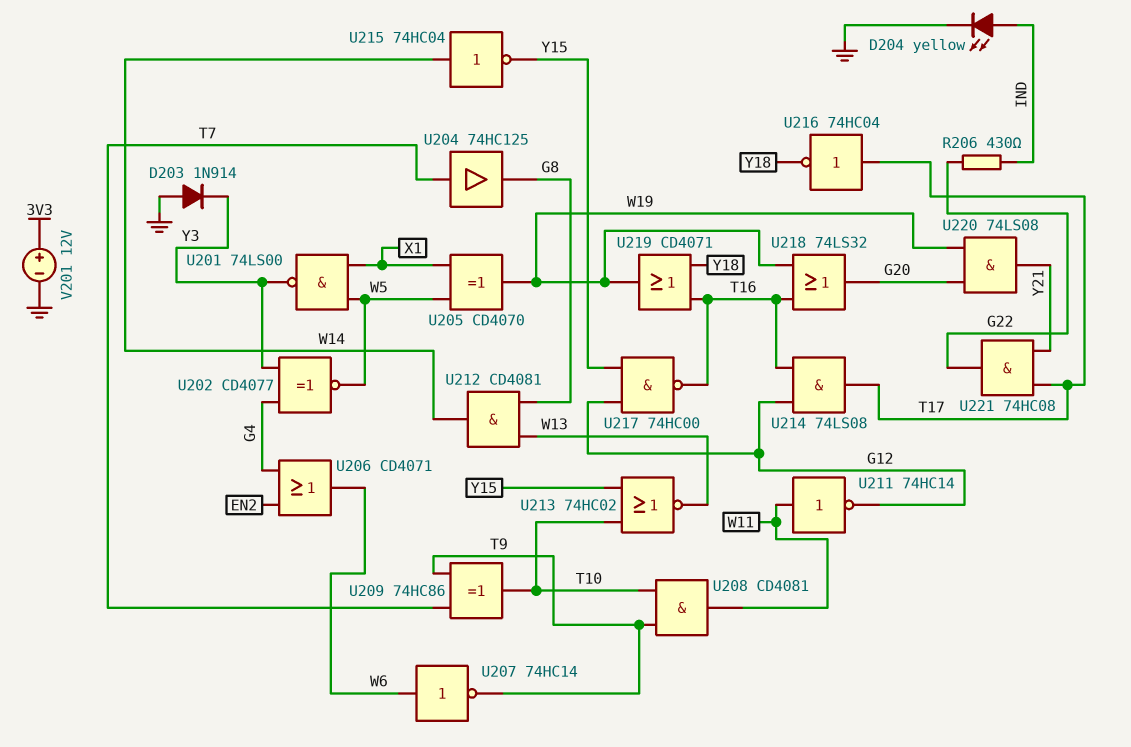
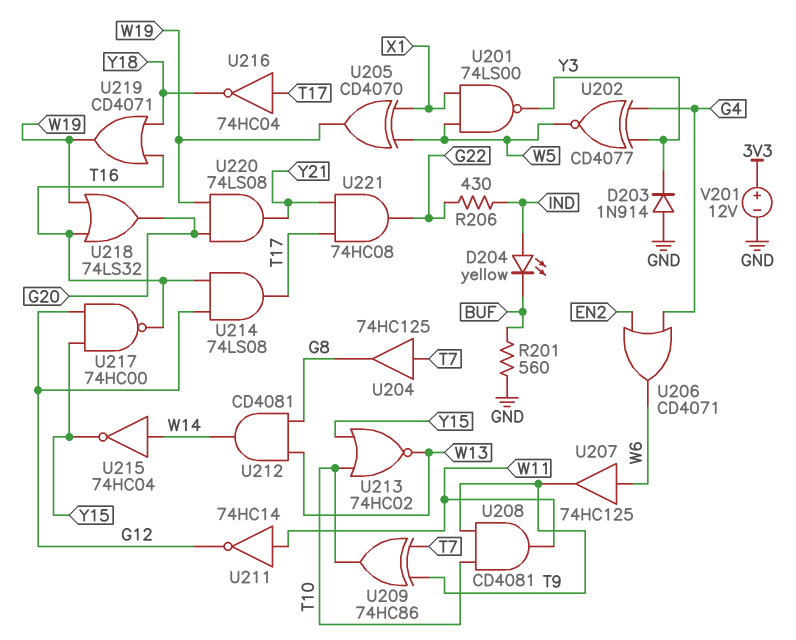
D204: LED yellow (A IND, K GND) -> LED yellow (A IND, K BUF)
R201: none -> 560 (BUF, GND)
U207: NOT 74HC14 (in W6, out T9) -> buffer 74HC125 (in W6, out T9)

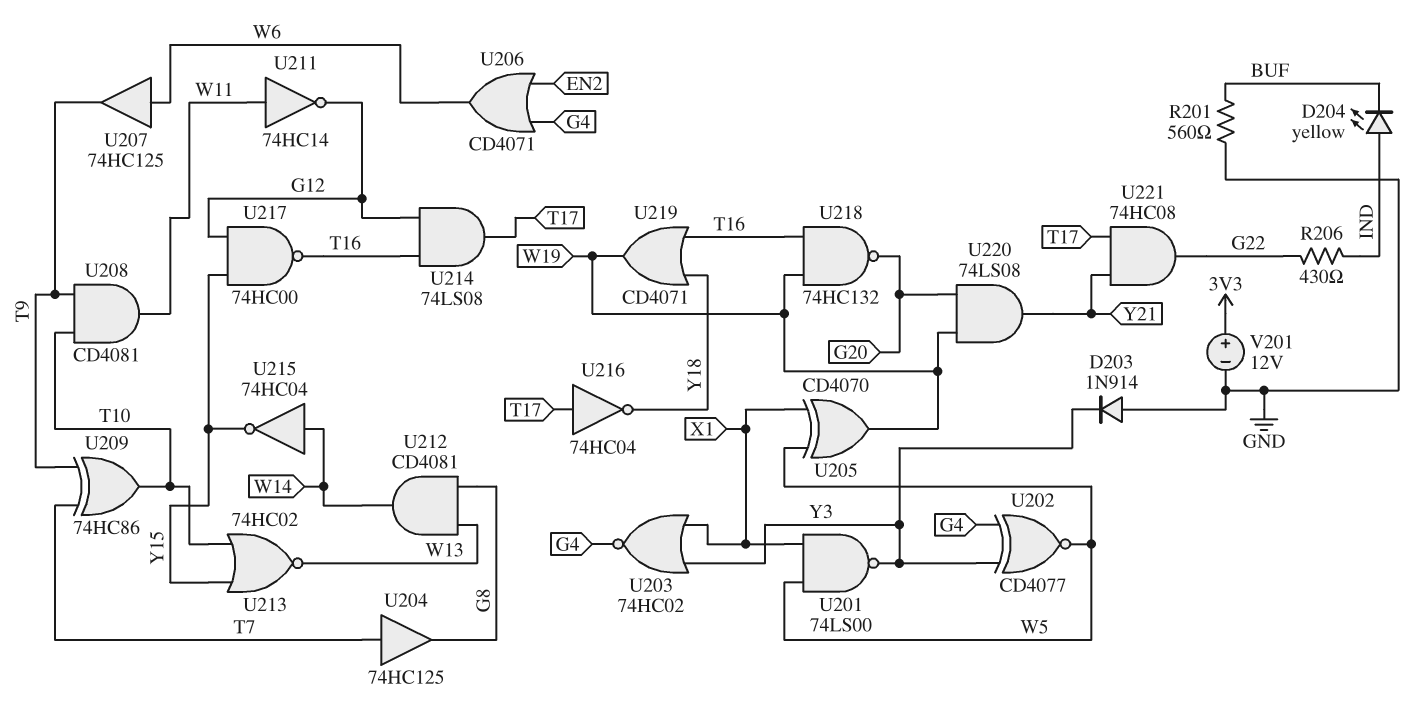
U203: none -> NOR 74HC02 (in X1, in Y3, out G4)
U218: OR 74LS32 (in T16, in W19, out G20) -> NAND 74HC132 (in T16, in W19, out G20)

